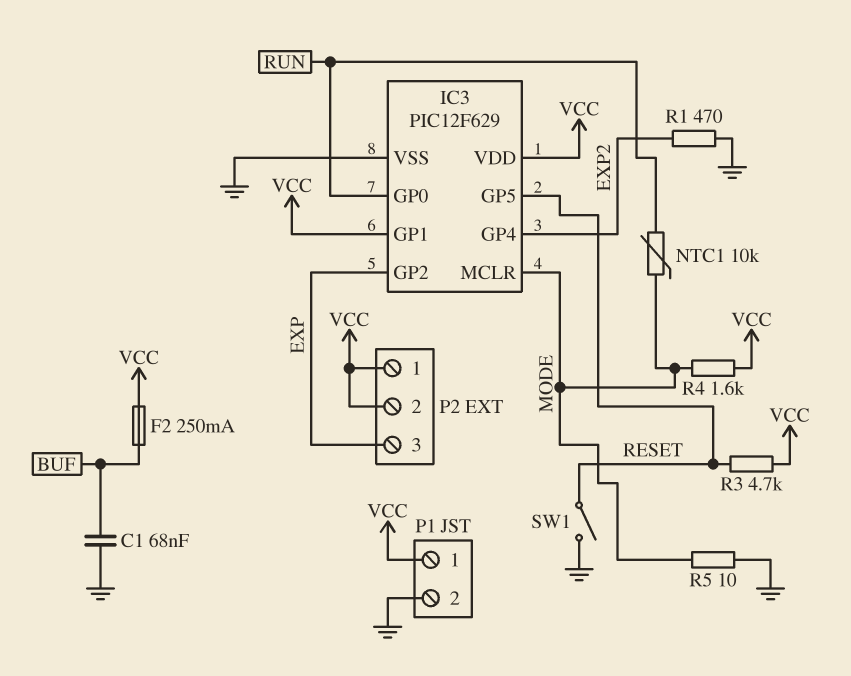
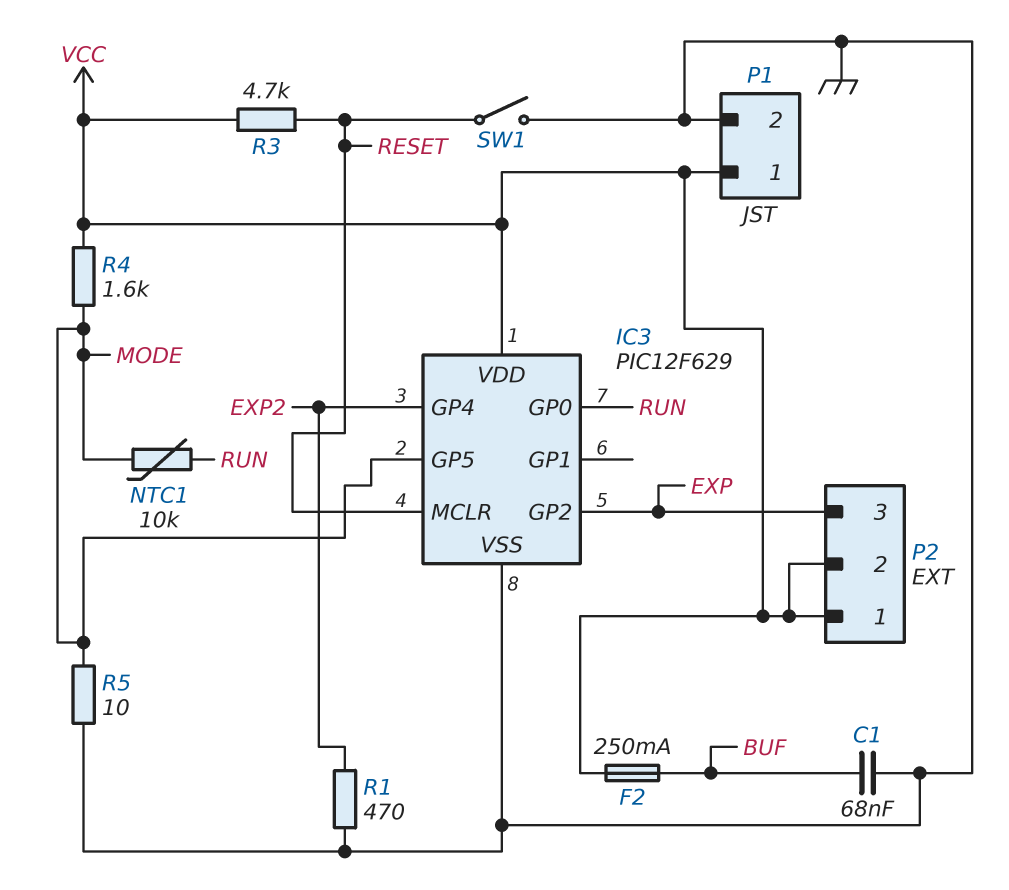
IC3 pin GP1: VCC -> none
IC3 pin GP5: RESET -> MODE
IC3 pin MCLR: MODE -> RESET

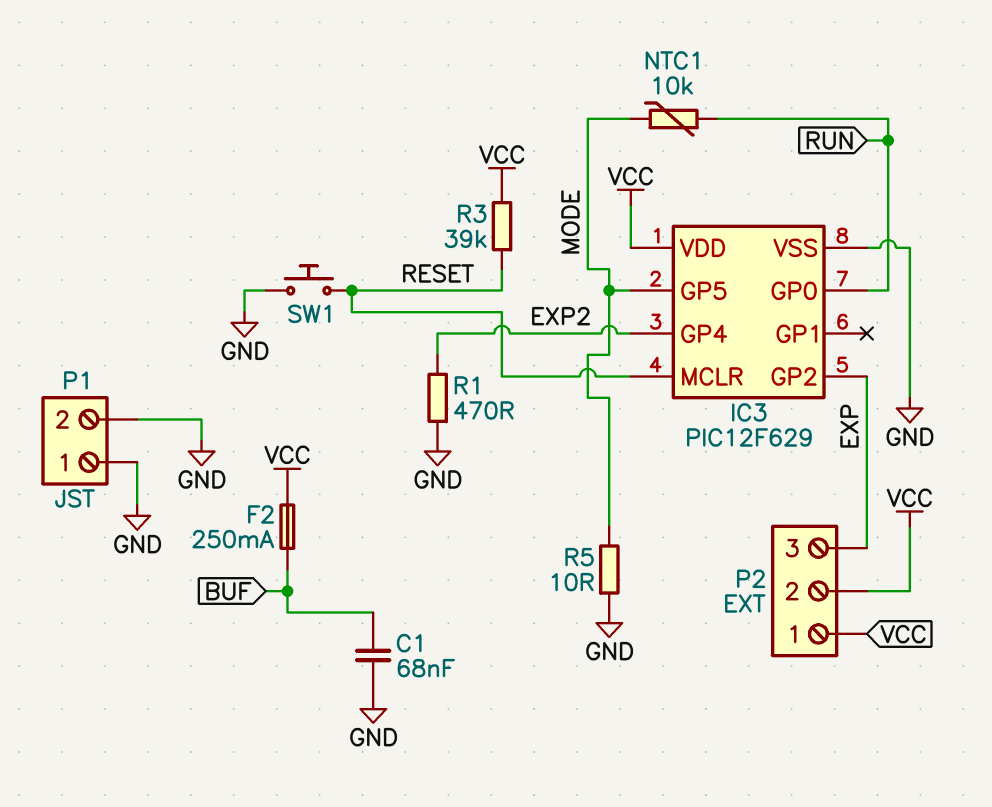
P1 pin 1: VCC -> GND
R3: 4.7k (RESET, VCC) -> 39k (RESET, VCC)
R4: 1.6k (MODE, VCC) -> none
SW1: switch (GND, RESET) -> button (GND, RESET)

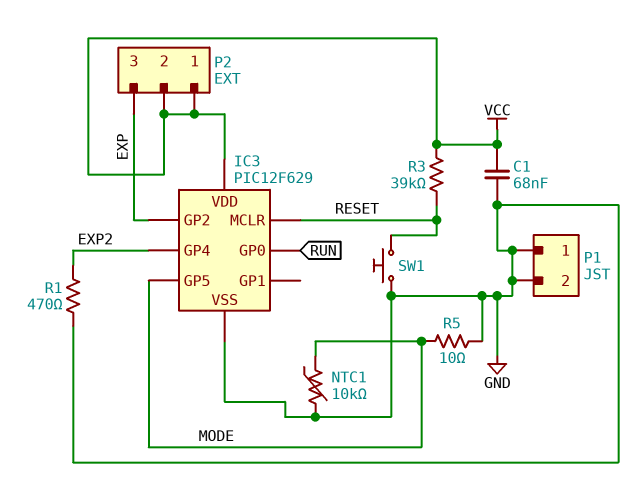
C1: 68nF (BUF, GND) -> 68nF (GND, VCC)
F2: 250mA (BUF, VCC) -> none
NTC1: 10k (MODE, RUN) -> 10k (GND, MODE)

